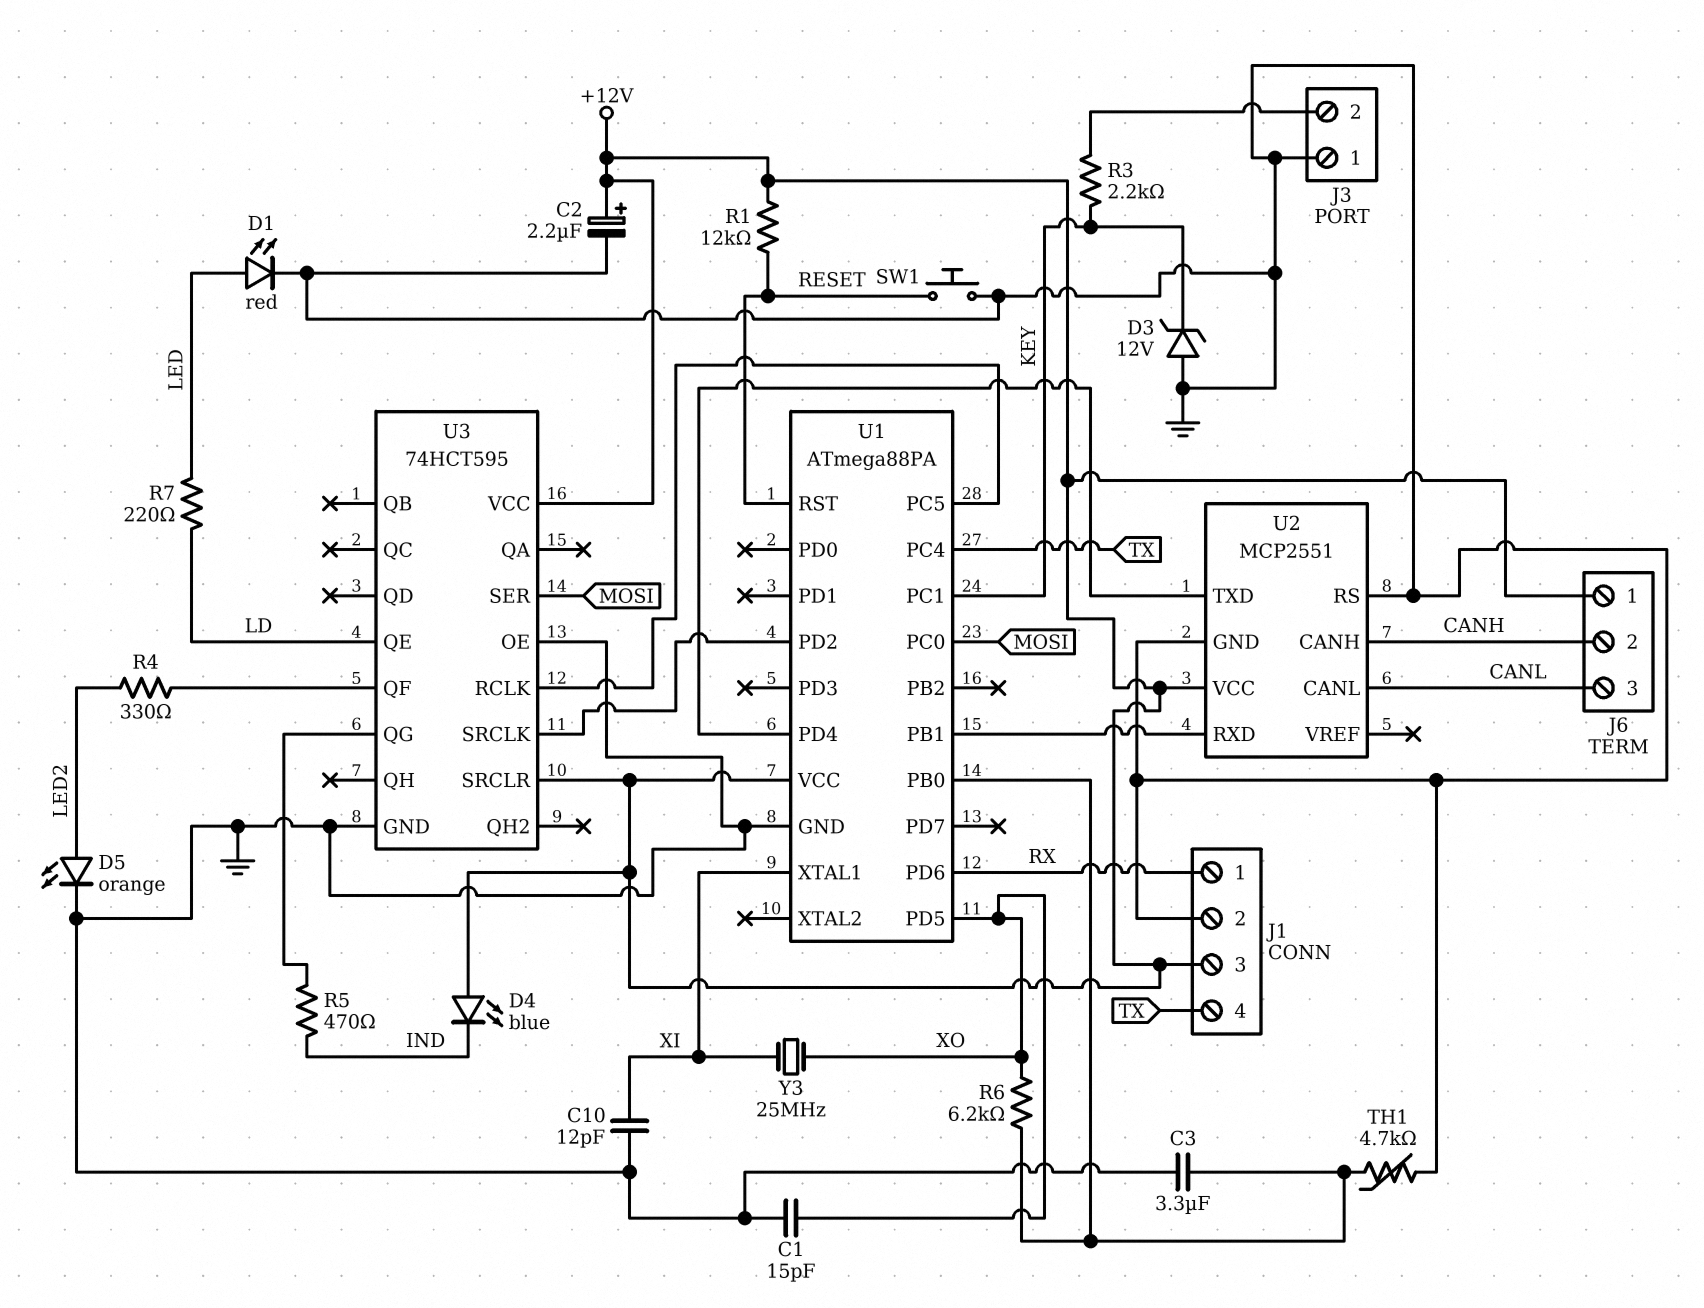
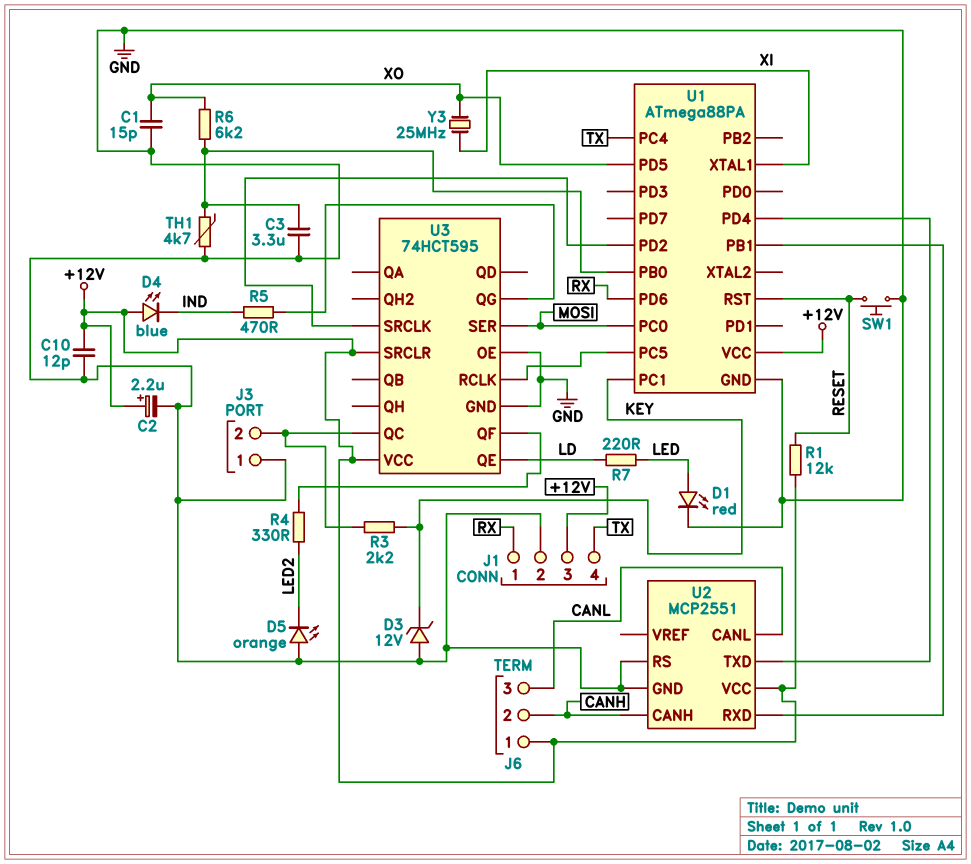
C10: 12pF (GND, XI) -> 12pF (+12V, GND)
D5: LED orange (A LED2, K GND) -> LED orange (A GND, K LED2)
U3 pin QC: none -> J3/2

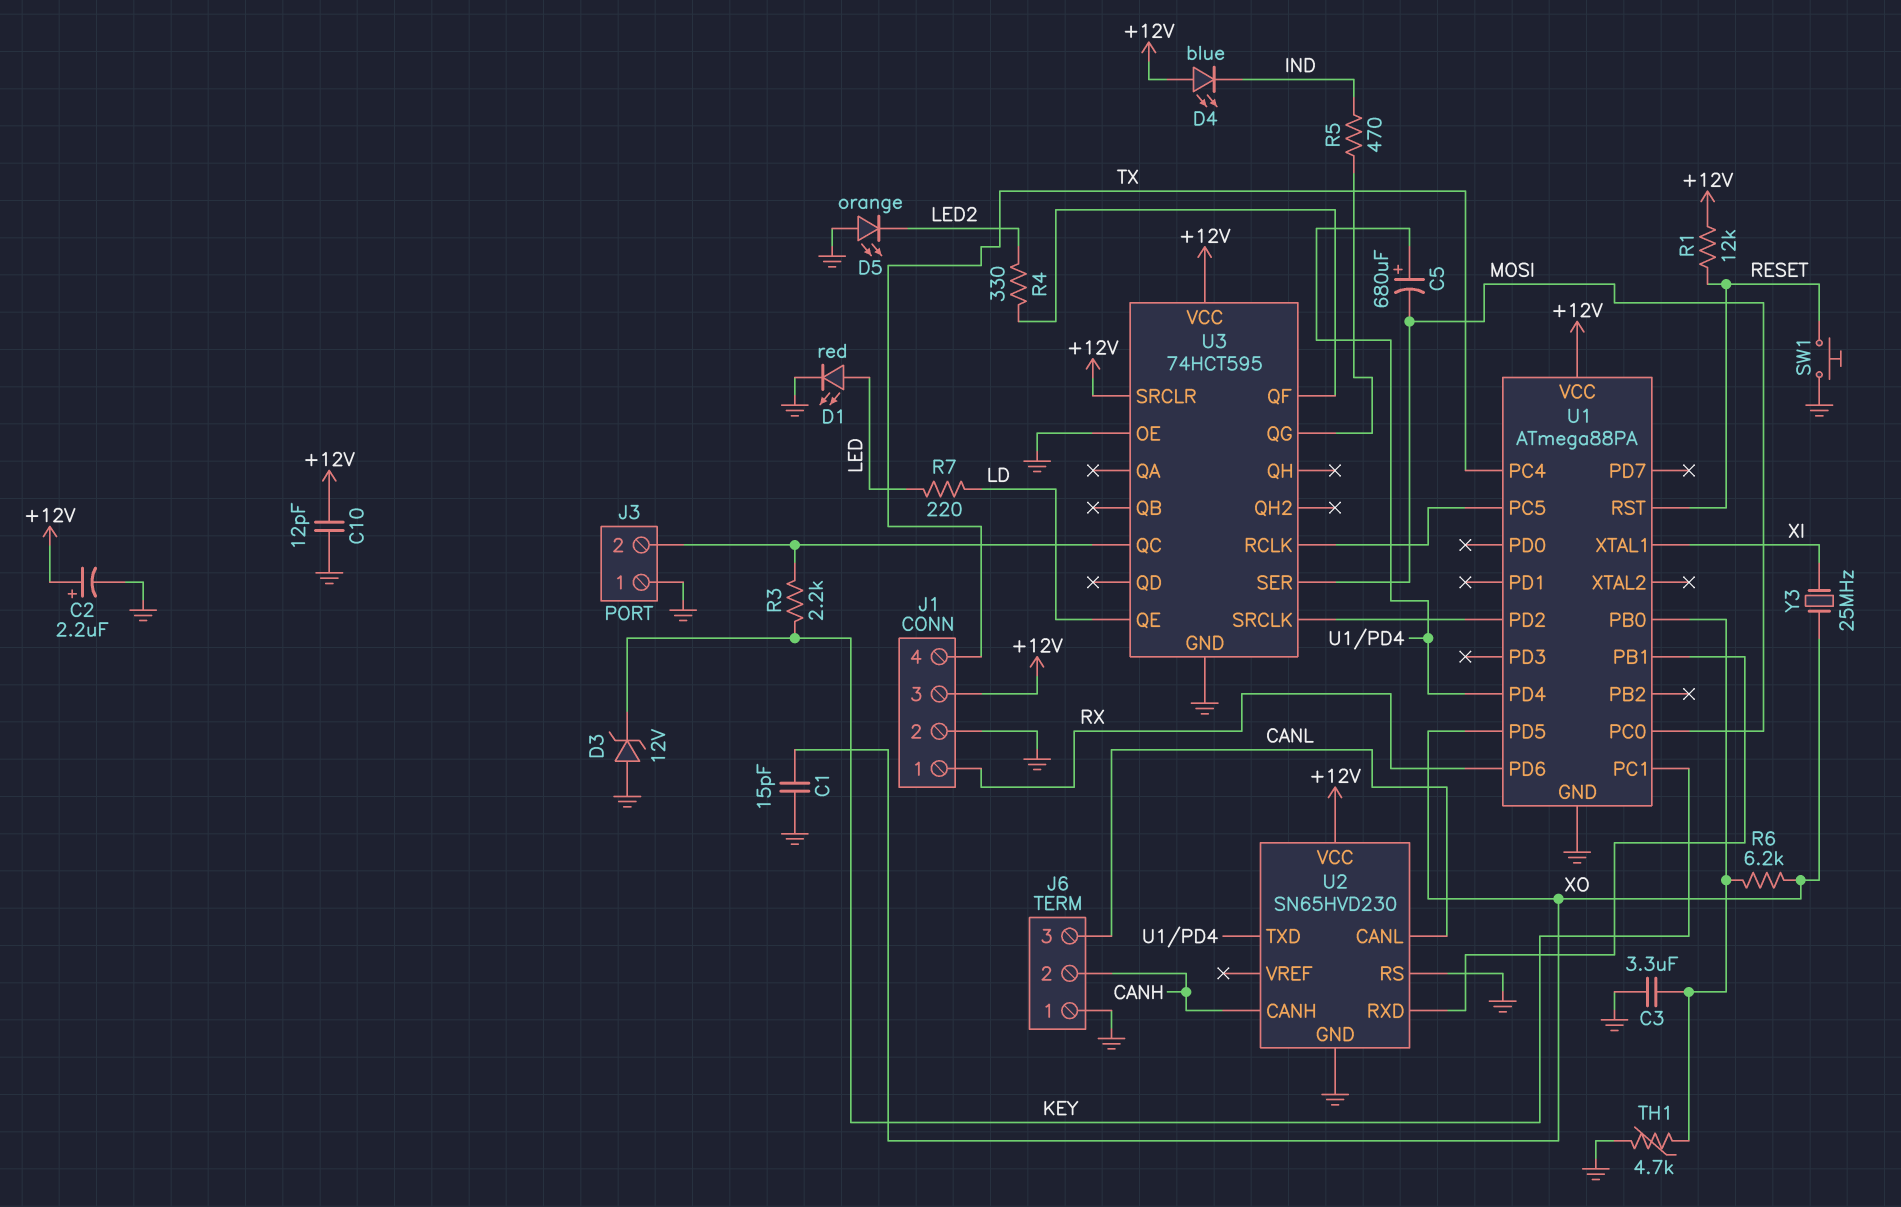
C5: none -> 680uF (plus U1/PD4, minus MOSI)
J6 pin 1: +12V -> GND
U2: MCP2551 -> SN65HVD230

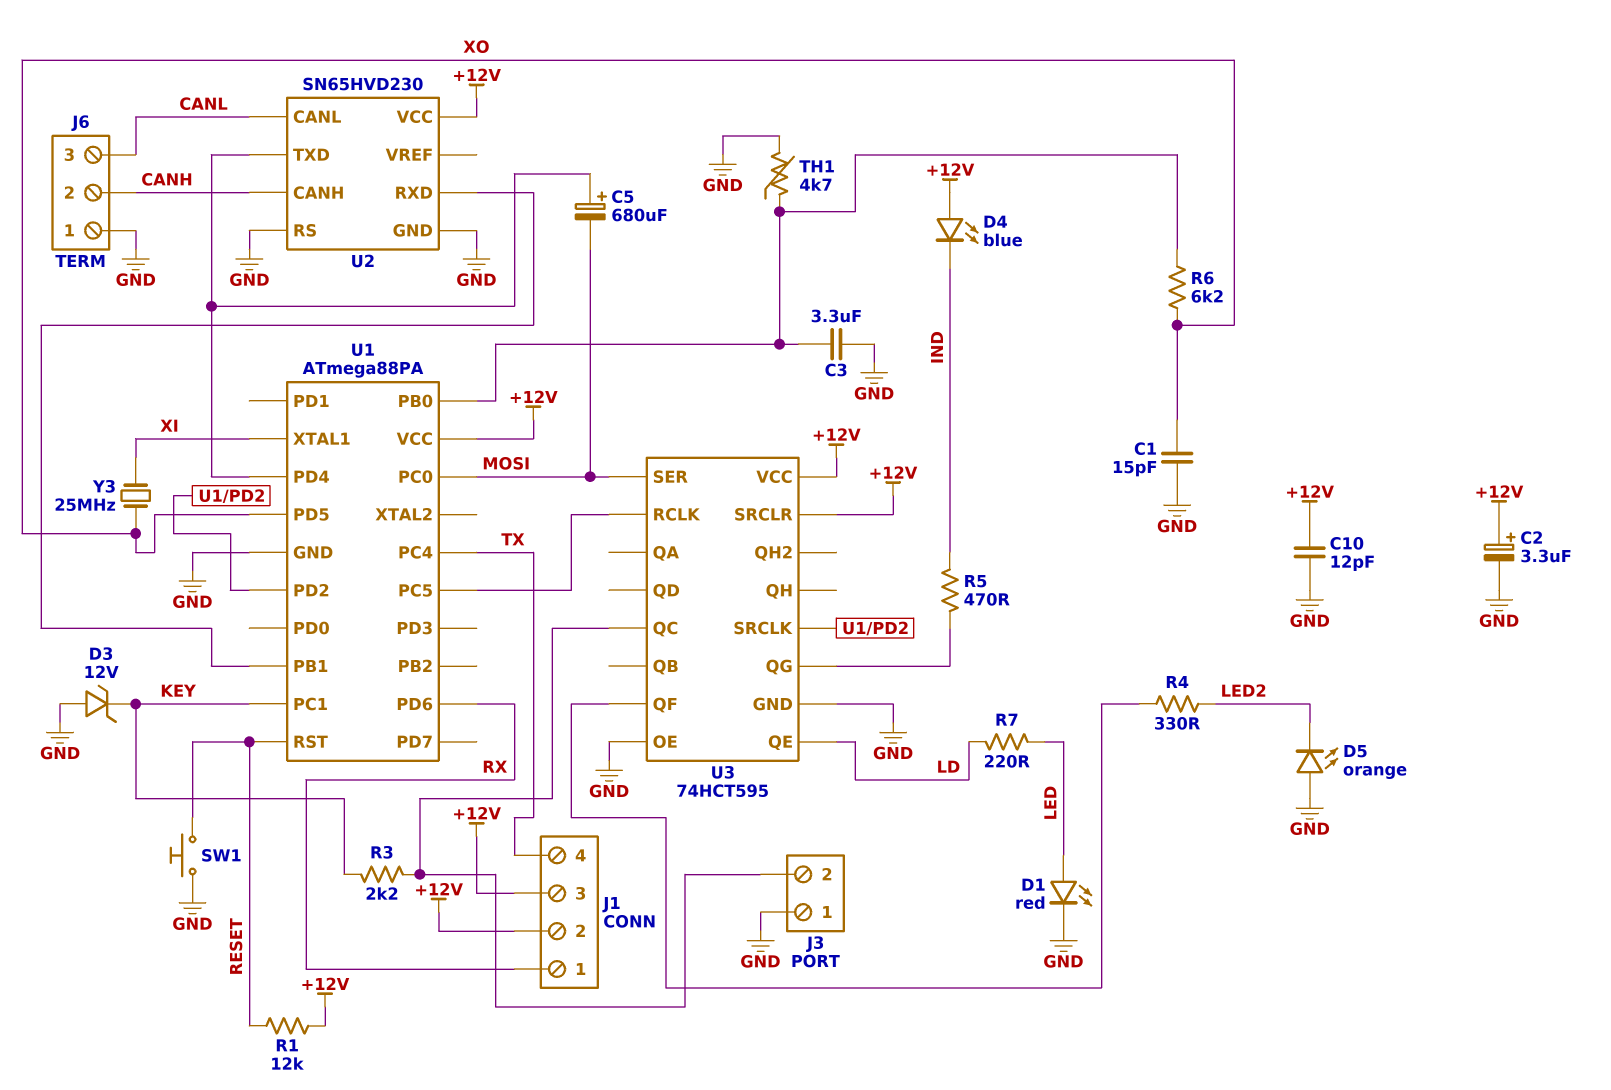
C2: 2.2uF (plus +12V, minus GND) -> 3.3uF (plus +12V, minus GND)
J1 pin 2: GND -> +12V

